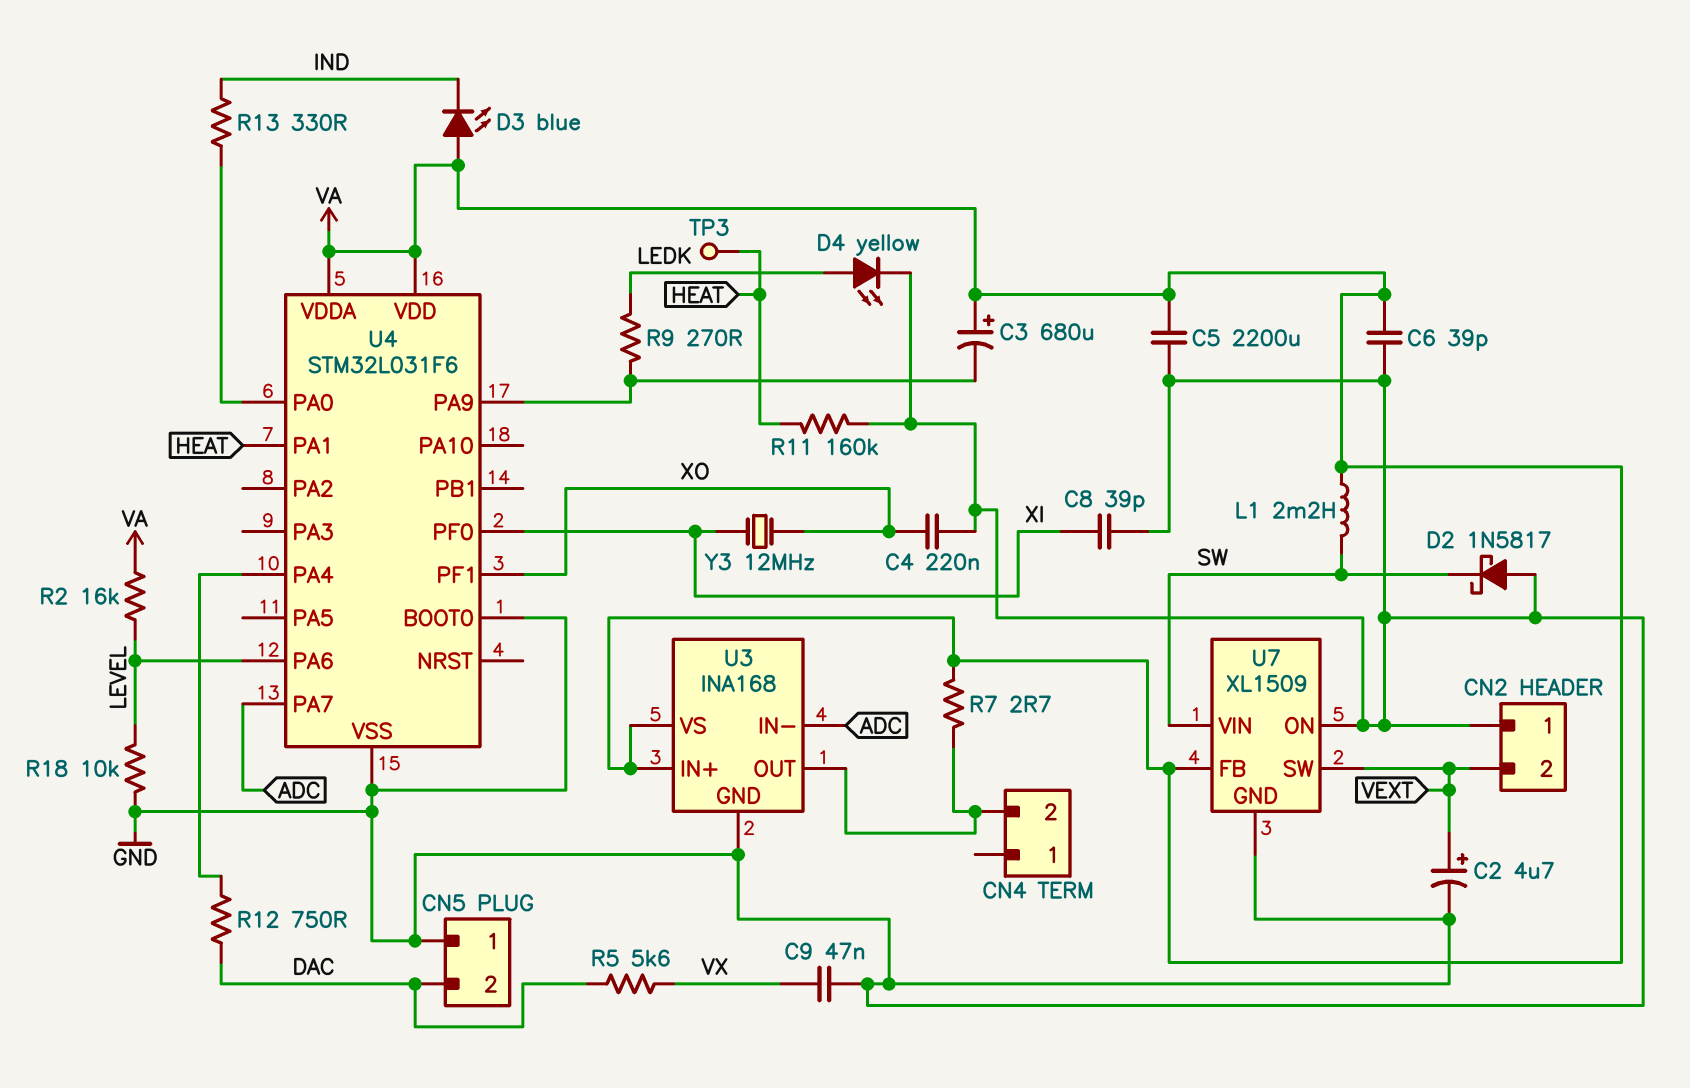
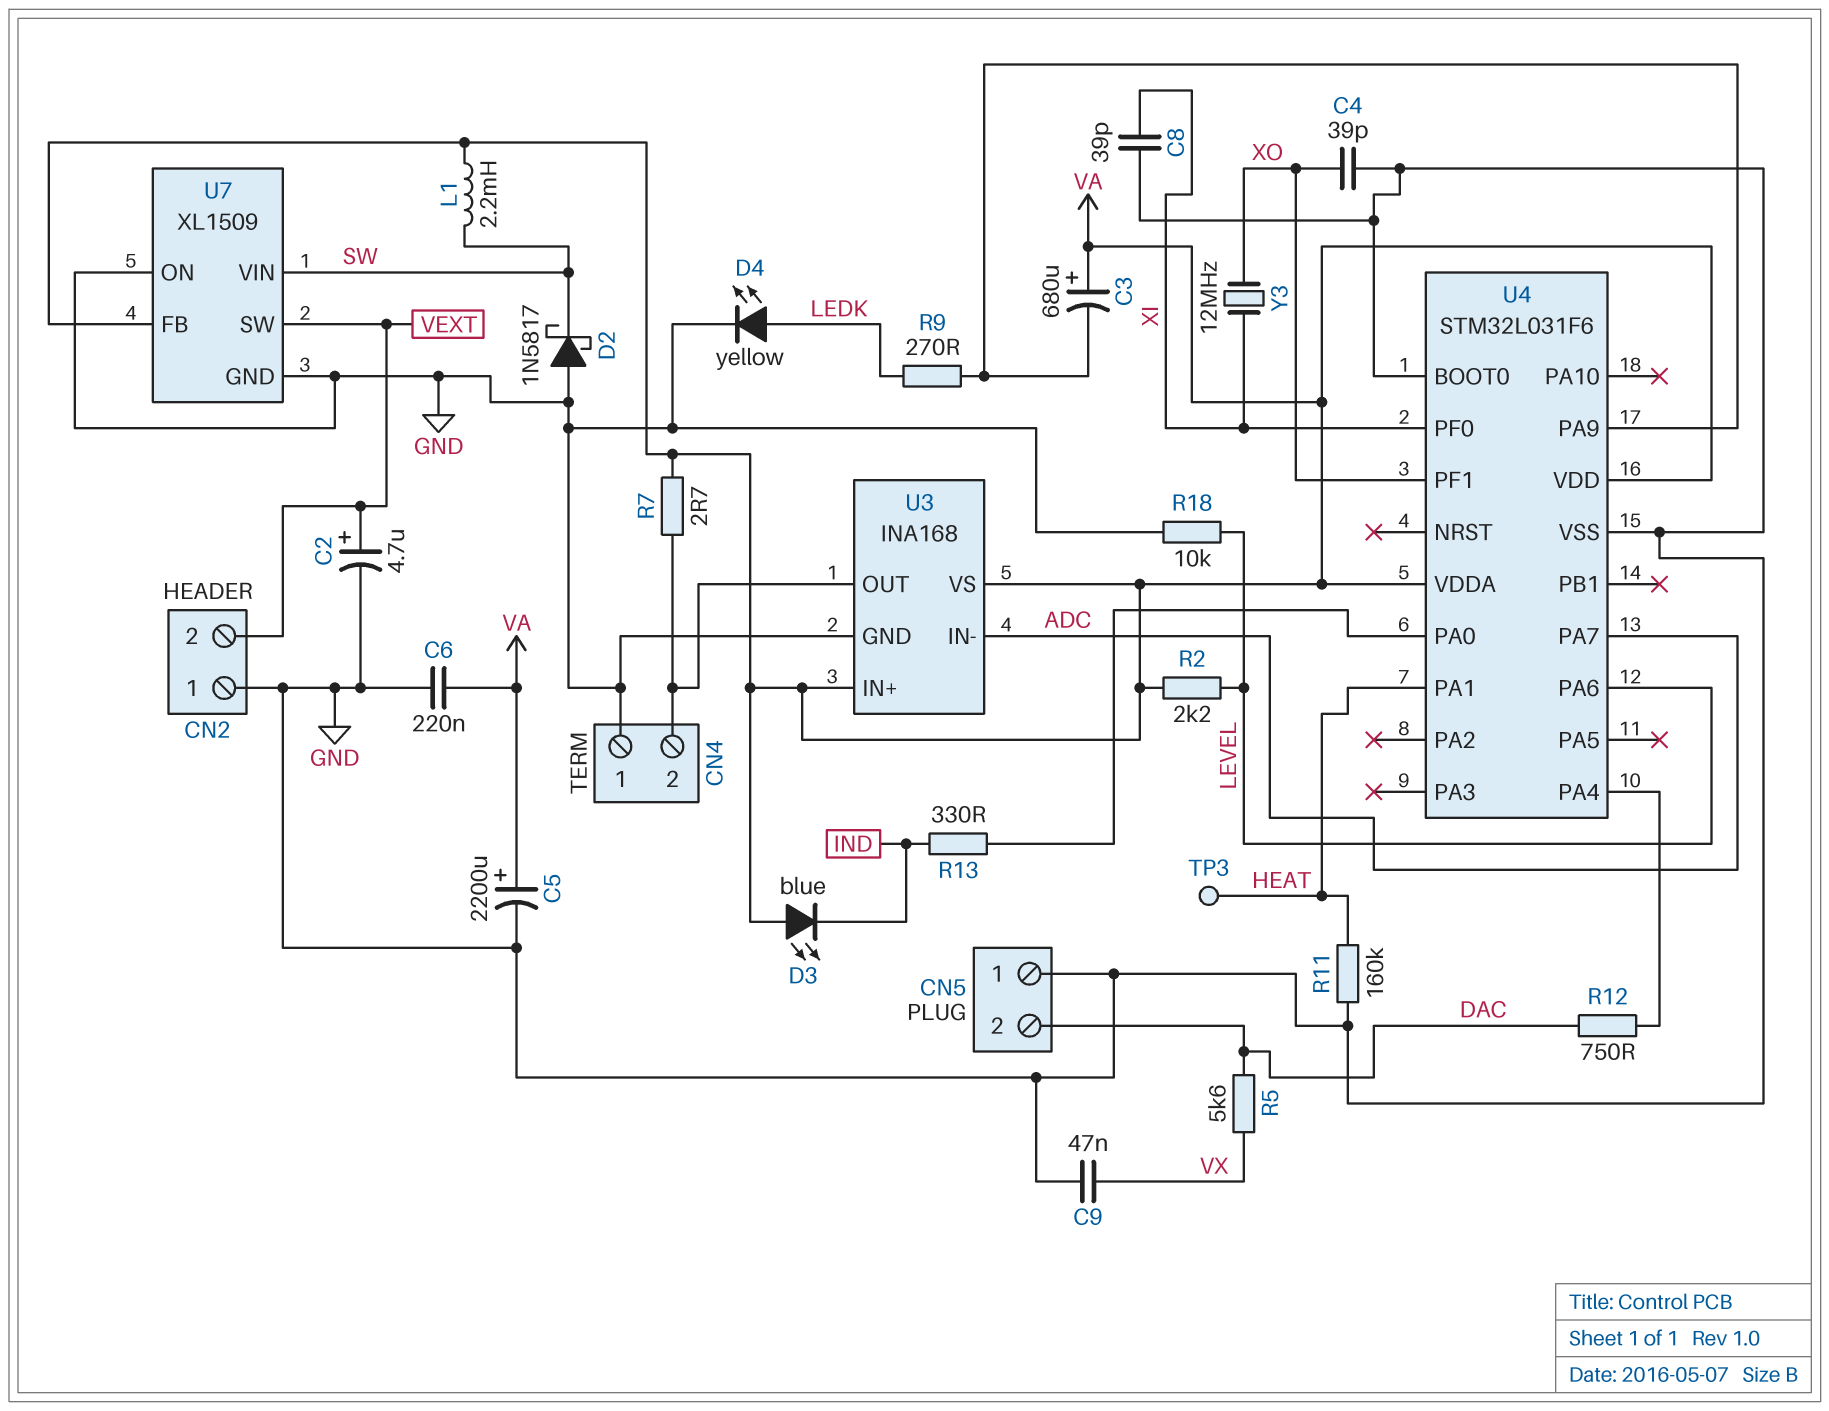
C4: 220nF (GND, XO) -> 39pF (GND, XO)
C5: 2200uF (GND, VA) -> 2200uF (plus VA, minus GND)
C6: 39pF (GND, VA) -> 220nF (GND, VA)
CN4 pin 1: none -> GND
R2: 16k (LEVEL, VA) -> 2.2k (LEVEL, VA)

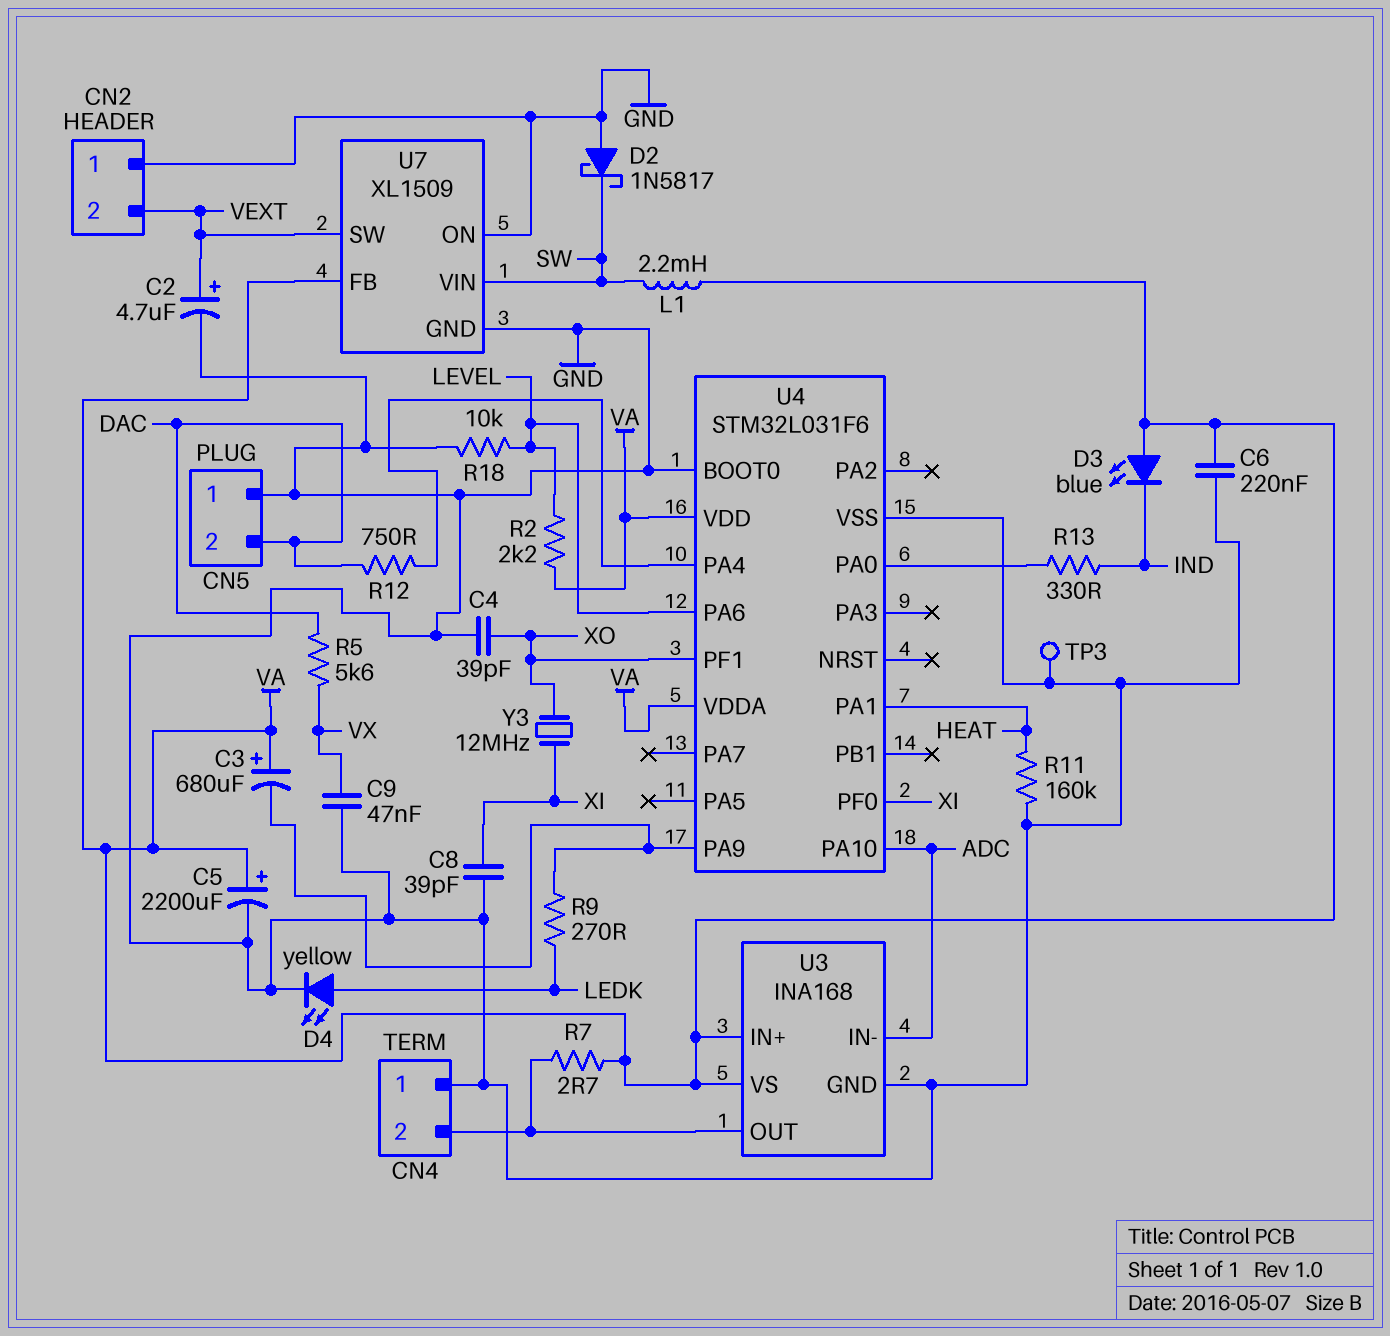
TP3: test point (HEAT) -> test point (GND)
U4 pin PA7: ADC -> none
U4 pin PA10: none -> ADC

